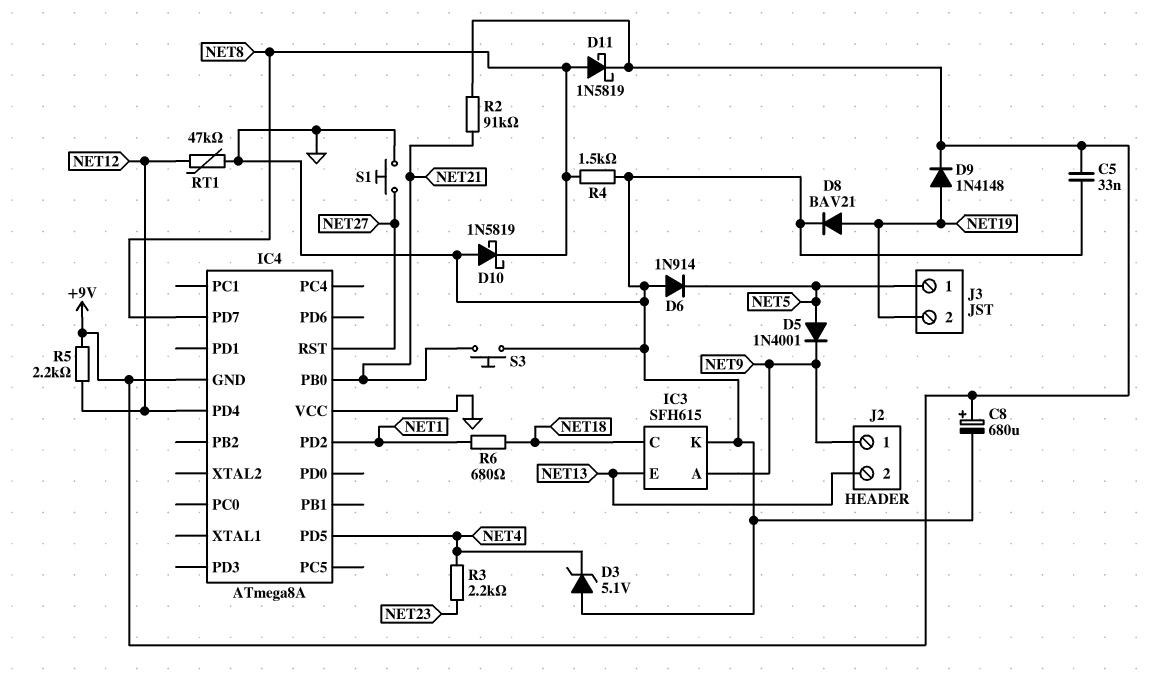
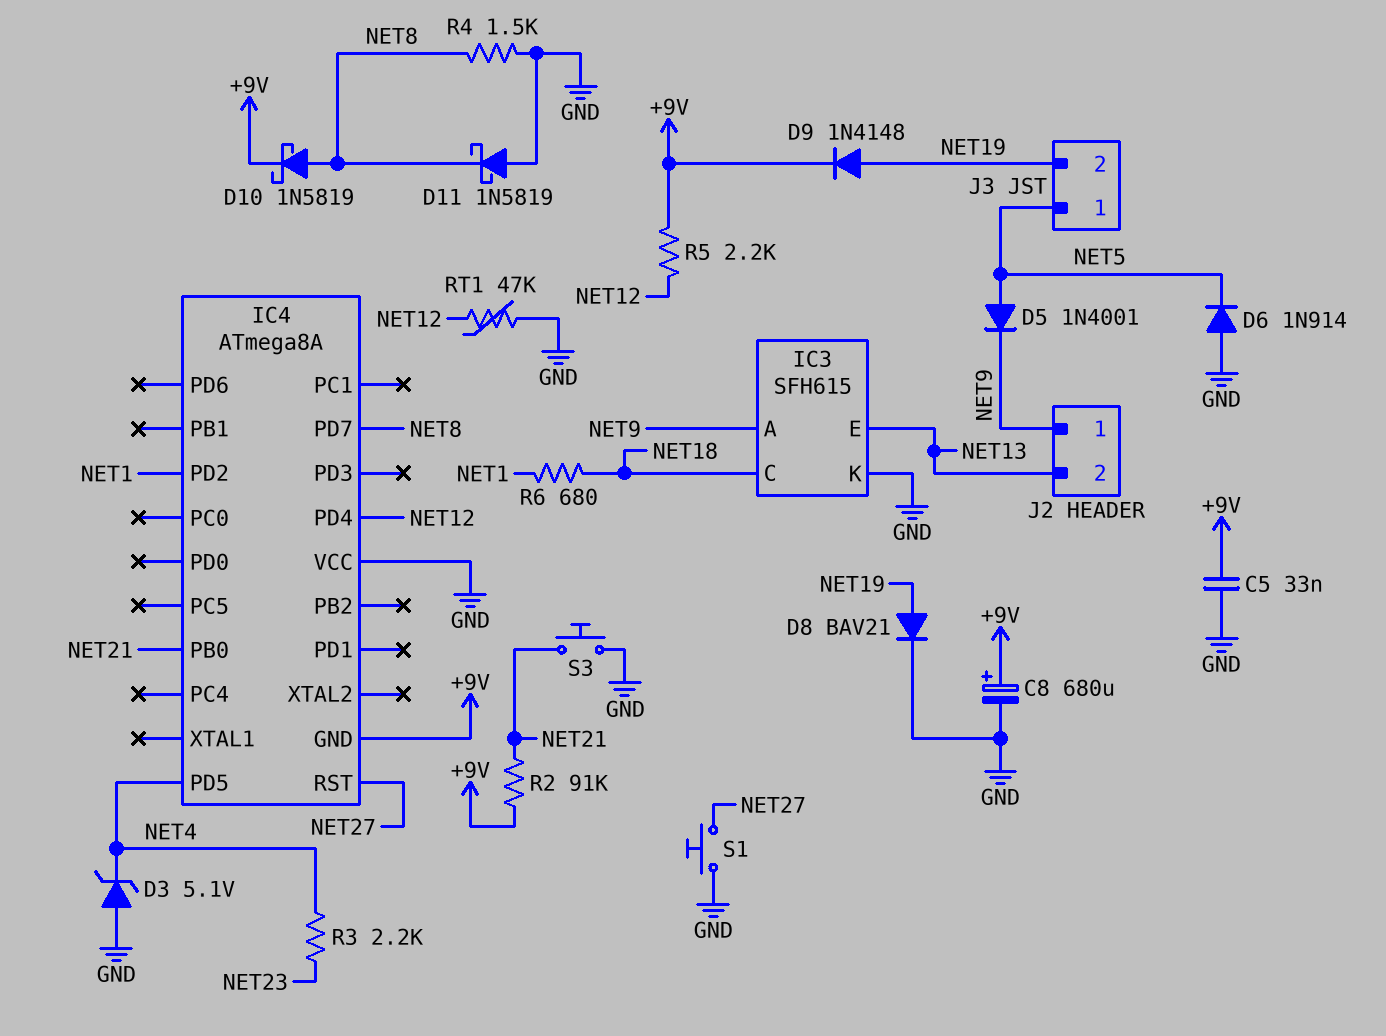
D10: schottky 1N5819 (A GND, K NET8) -> schottky 1N5819 (A NET8, K +9V)
D11: schottky 1N5819 (A NET8, K +9V) -> schottky 1N5819 (A GND, K NET8)

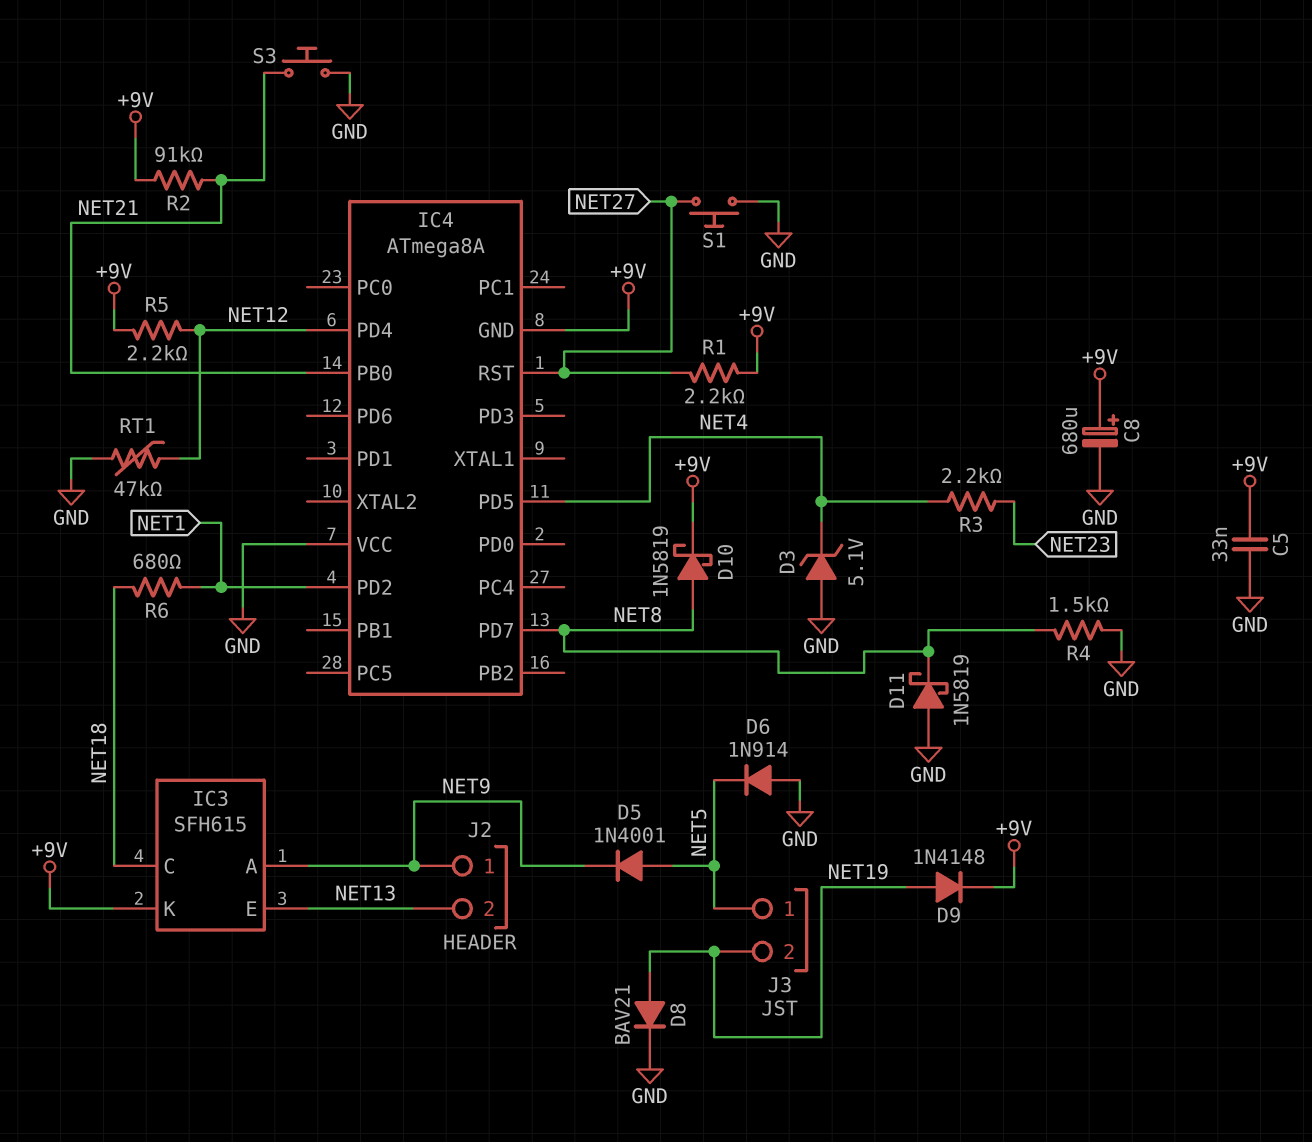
IC3 pin K: GND -> +9V
R1: none -> 2.2k (+9V, NET27)

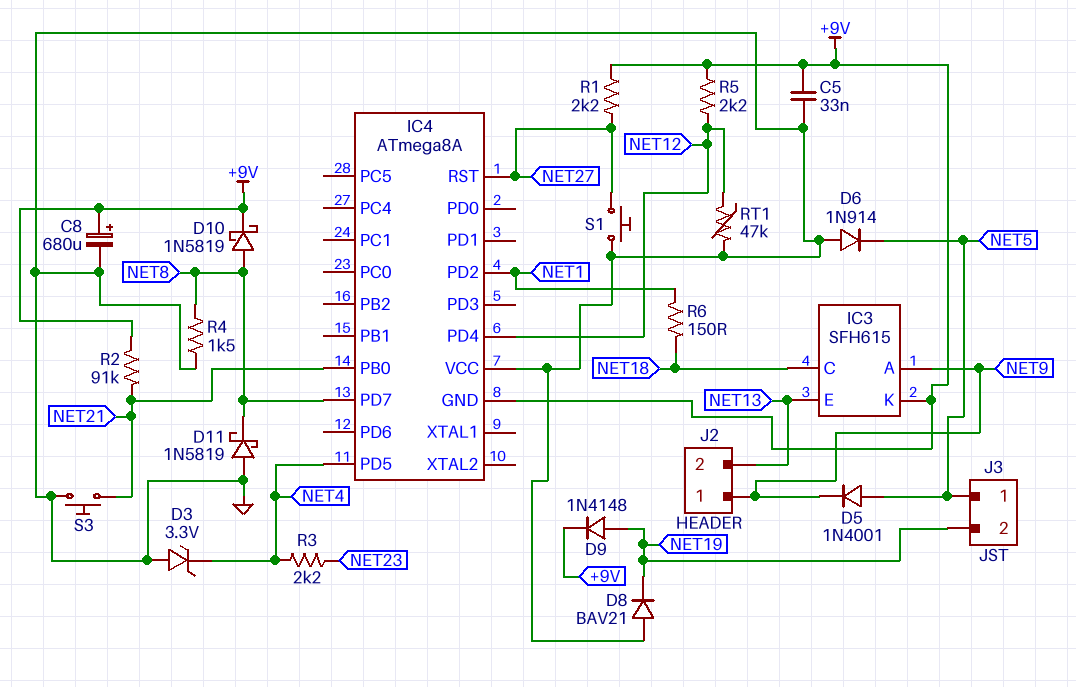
D3: zener 5.1V (A GND, K NET4) -> zener 3.3V (A GND, K NET4)
D8: diode BAV21 (A NET19, K GND) -> diode BAV21 (A GND, K NET19)
R6: 680 (NET1, NET18) -> 150 (NET1, NET18)

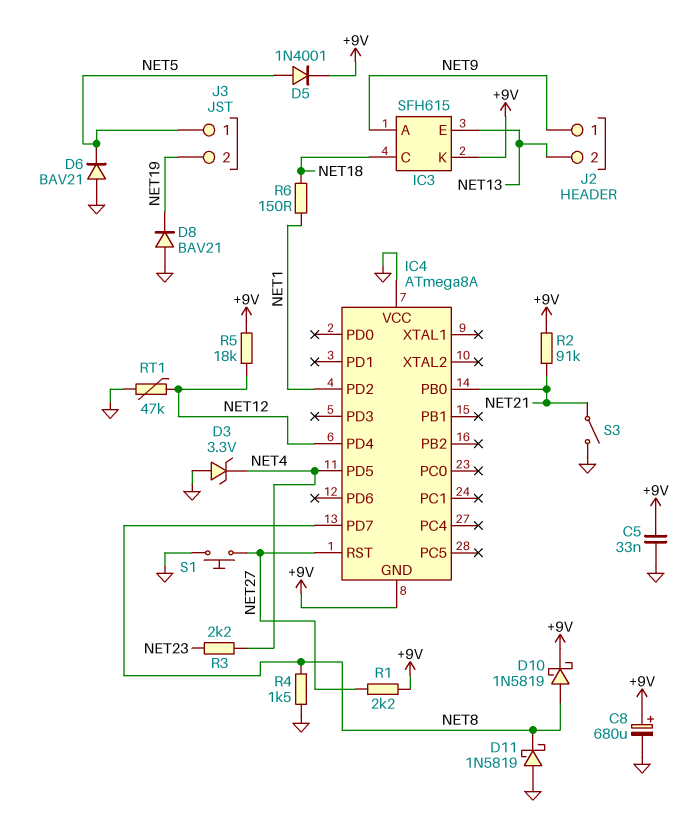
D5: diode 1N4001 (A NET5, K NET9) -> diode 1N4001 (A NET5, K +9V)
D6: diode 1N914 (A GND, K NET5) -> diode BAV21 (A GND, K NET5)
D9: diode 1N4148 (A NET19, K +9V) -> none
R5: 2.2k (+9V, NET12) -> 18k (+9V, NET12)
S3: button (GND, NET21) -> switch (GND, NET21)

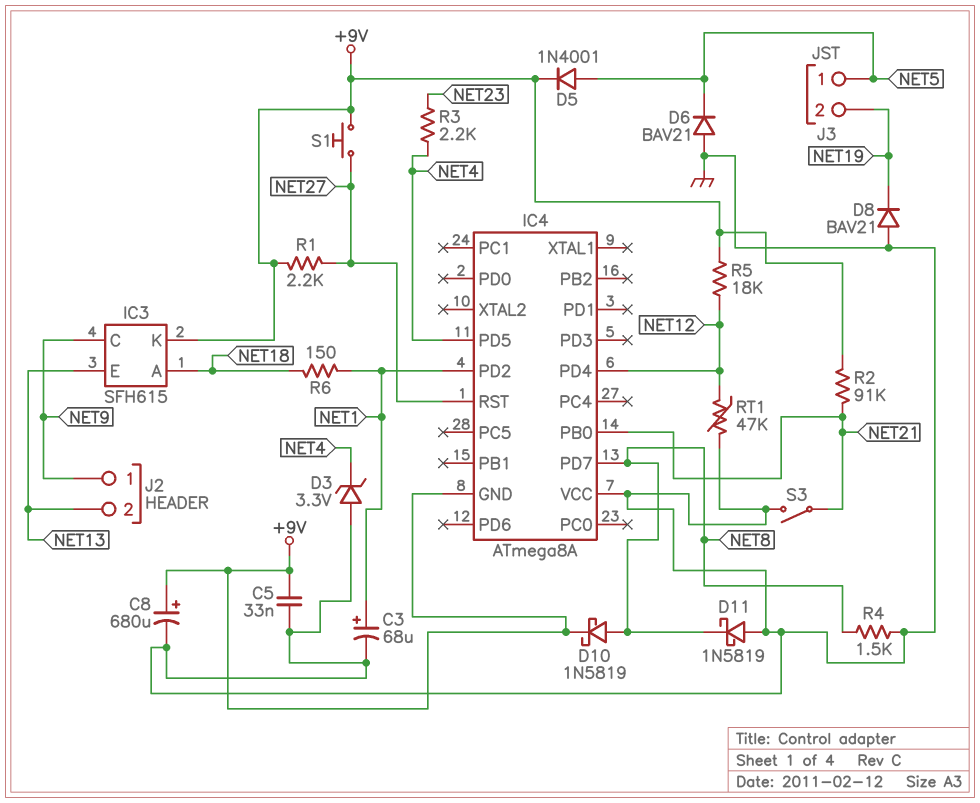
C3: none -> 68uF (plus NET1, minus GND)
IC3 pin A: NET9 -> NET18
IC3 pin C: NET18 -> NET9
S1: button (GND, NET27) -> button (+9V, NET27)

